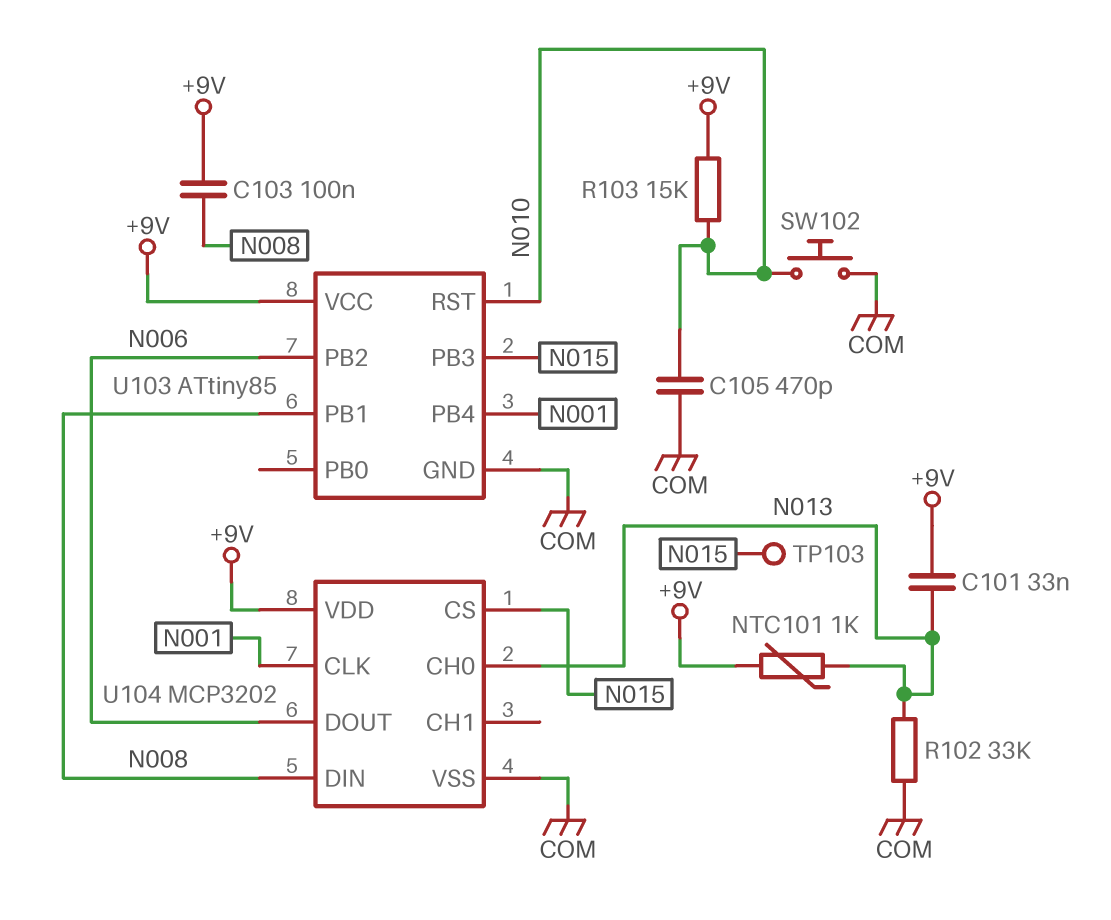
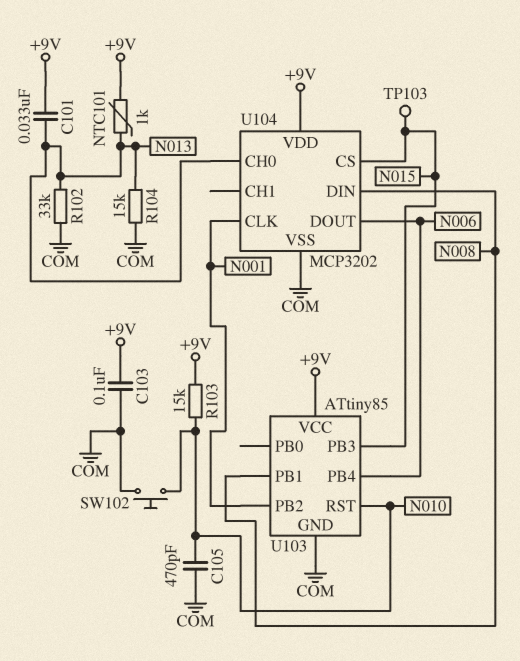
C103: 100nF (+9V, N008) -> 100nF (+9V, COM)
R104: none -> 15k (COM, N013)
U103 pin PB2: N006 -> N001
U103 pin PB4: N001 -> N006

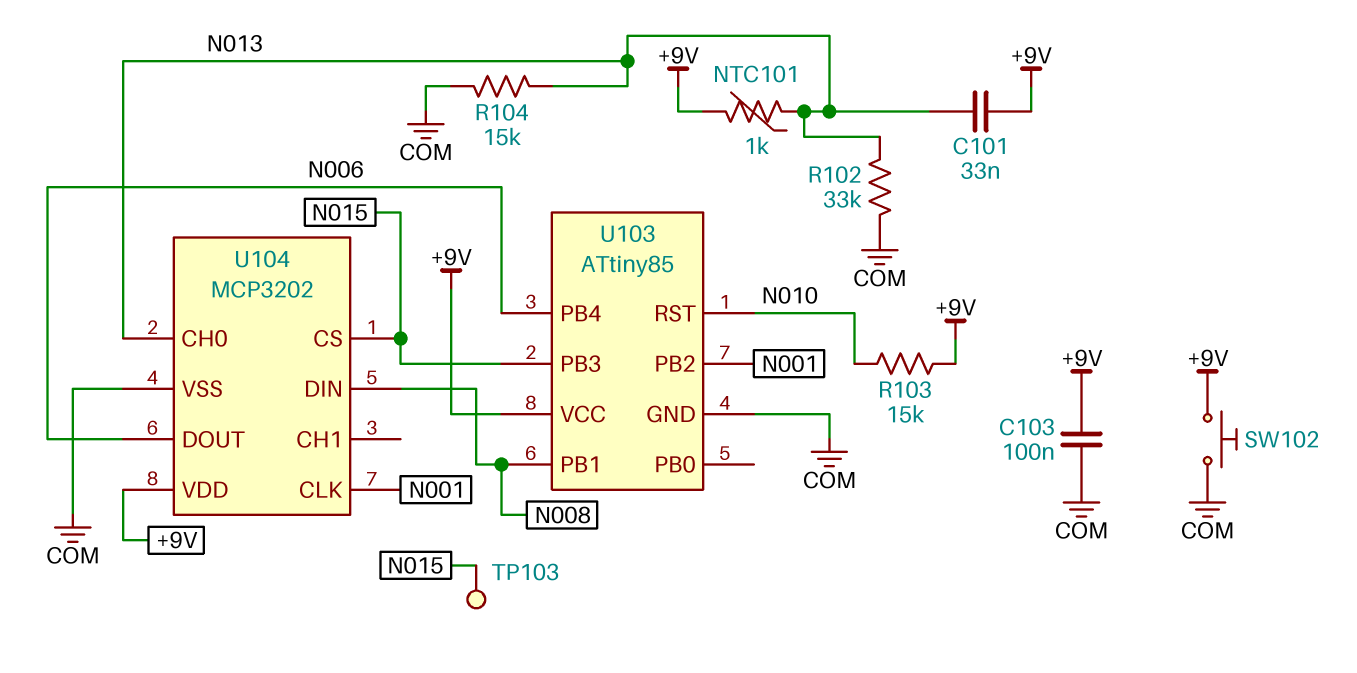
C105: 470pF (COM, N010) -> none
SW102: button (COM, N010) -> button (+9V, COM)

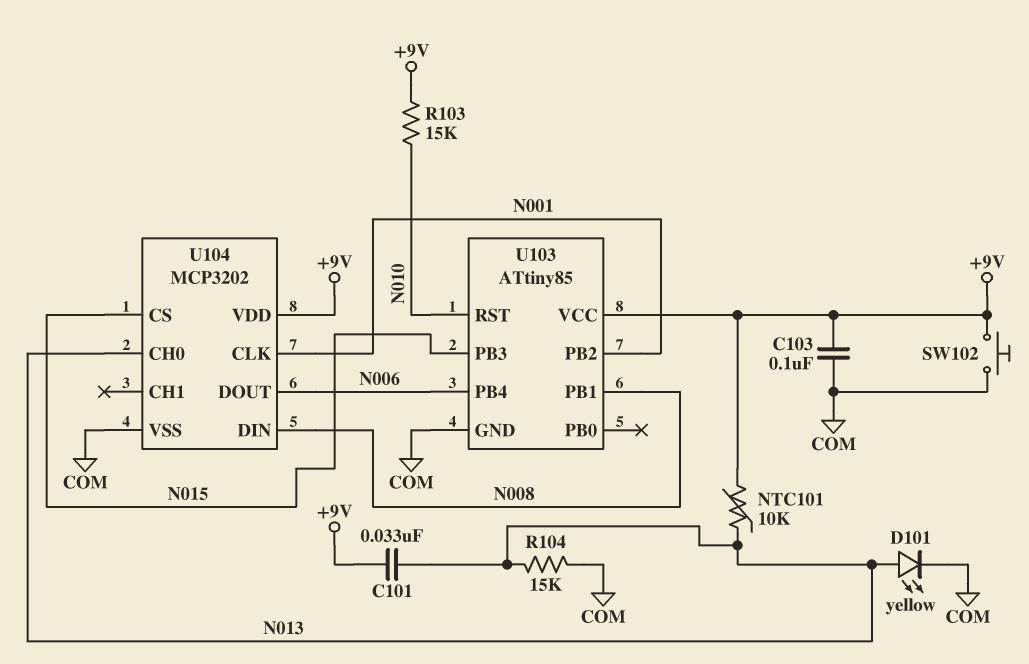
D101: none -> LED yellow (A N013, K COM)
NTC101: 1k (+9V, N013) -> 10k (+9V, N013)
R102: 33k (COM, N013) -> none
TP103: test point (N015) -> none

